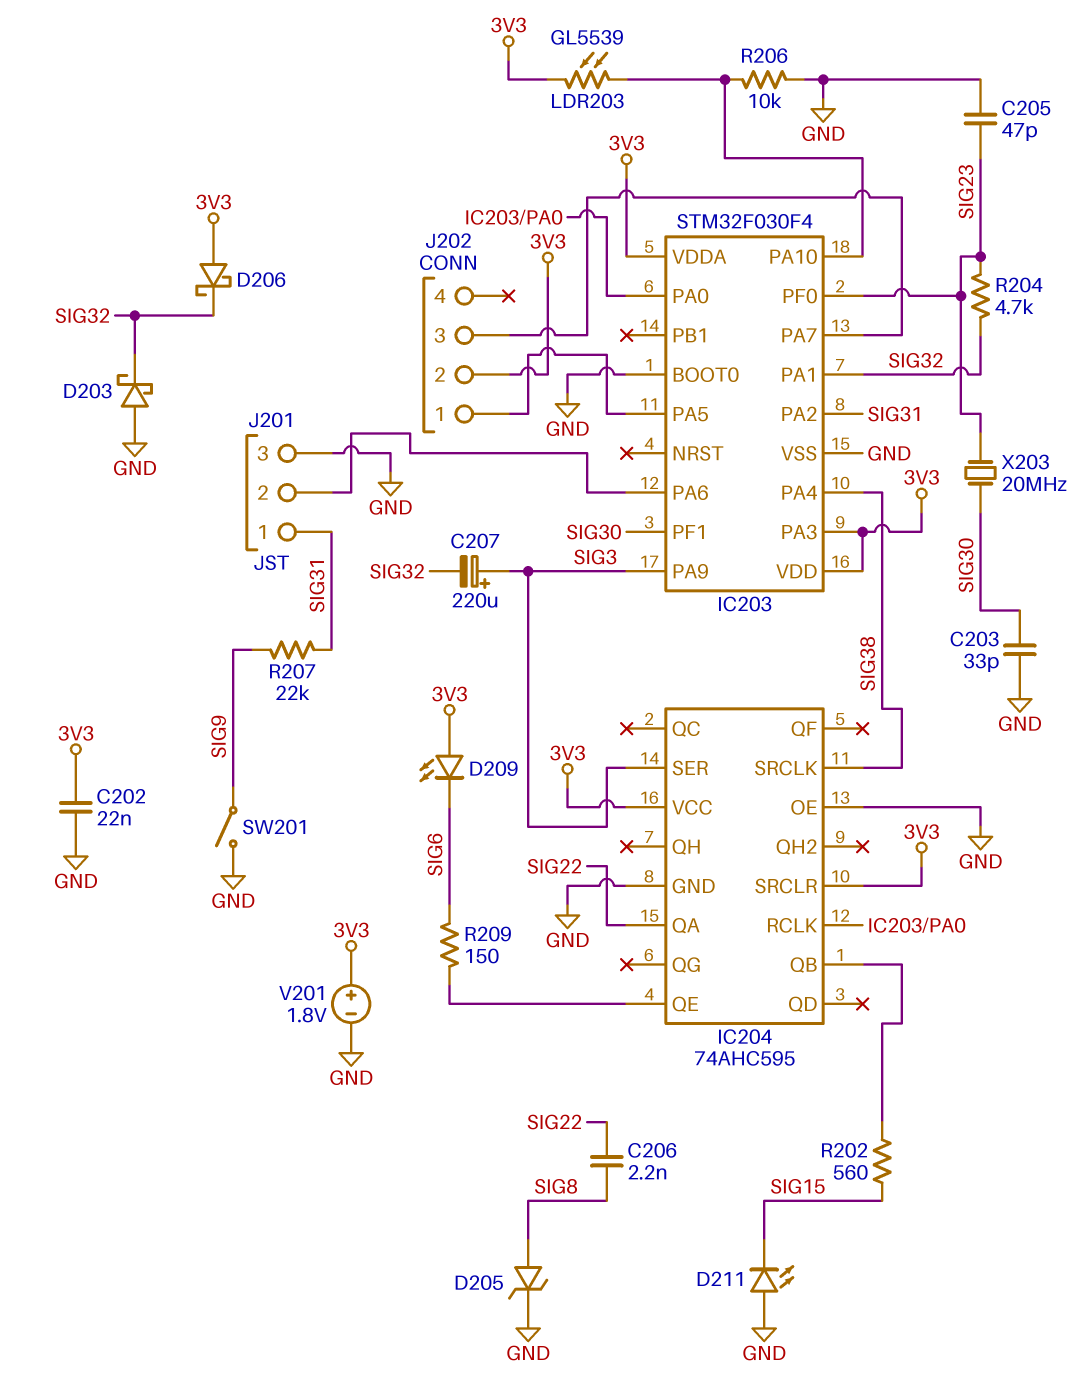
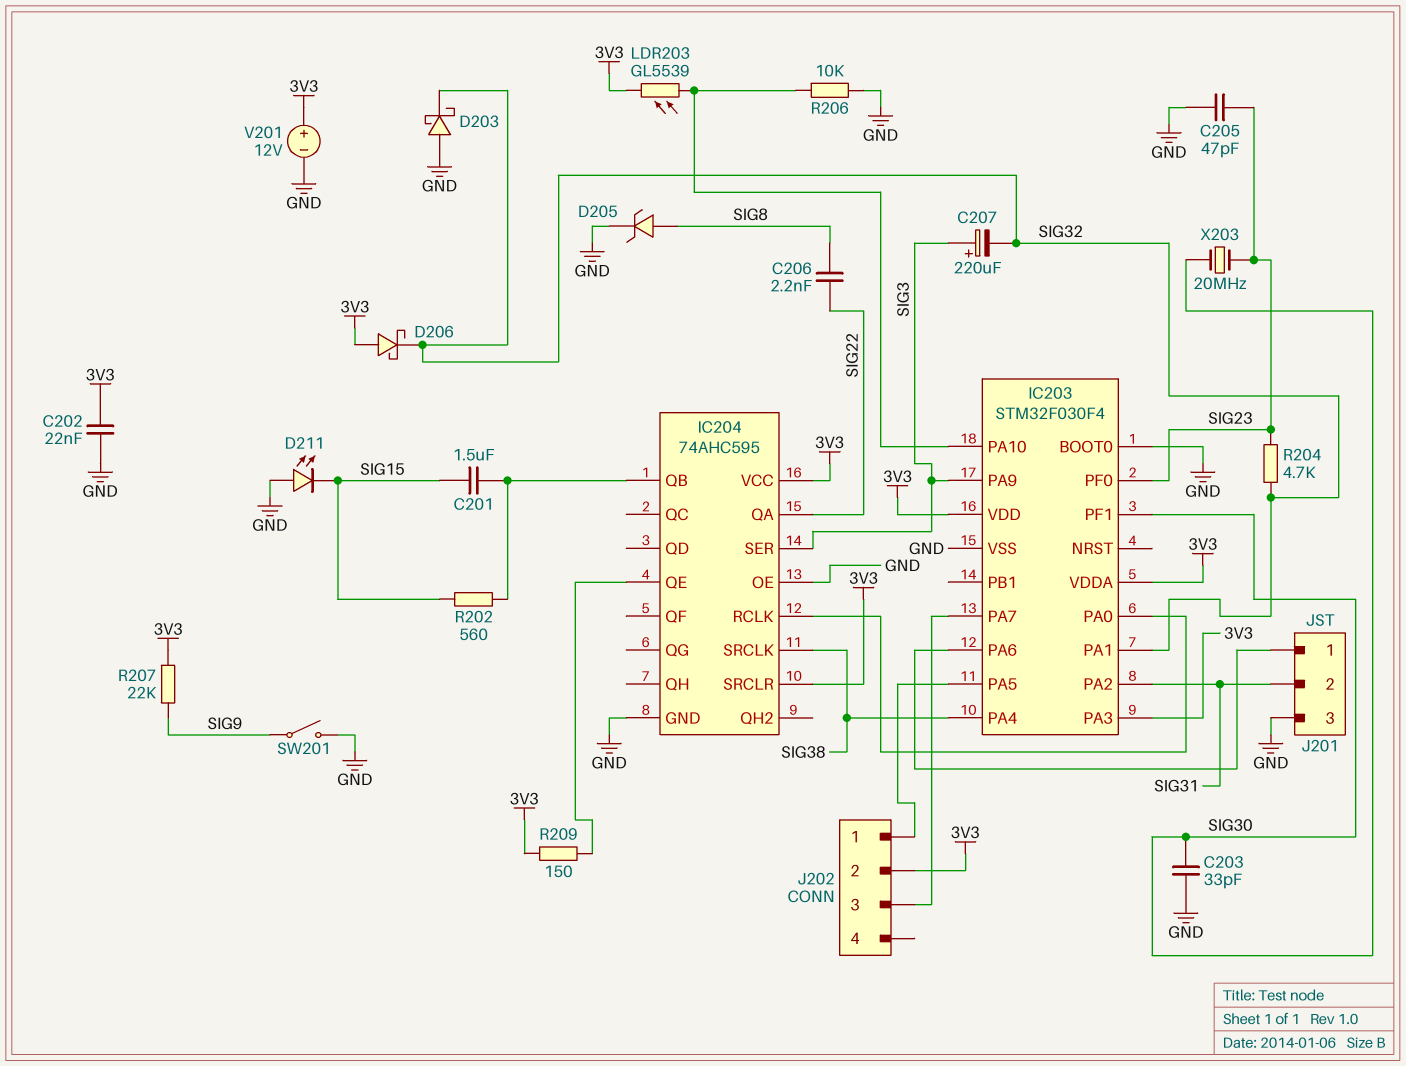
C201: none -> 1.5uF (IC204/QB, SIG15)
D209: LED (A 3V3, K SIG6) -> none
J201 pin 1: SIG31 -> IC203/PA6
J201 pin 2: IC203/PA6 -> SIG31
R207: 22k (SIG9, SIG31) -> 22k (3V3, SIG9)
R209: 150 (IC204/QE, SIG6) -> 150 (3V3, IC204/QE)
V201: 1.8V (plus 3V3, minus GND) -> 12V (plus 3V3, minus GND)

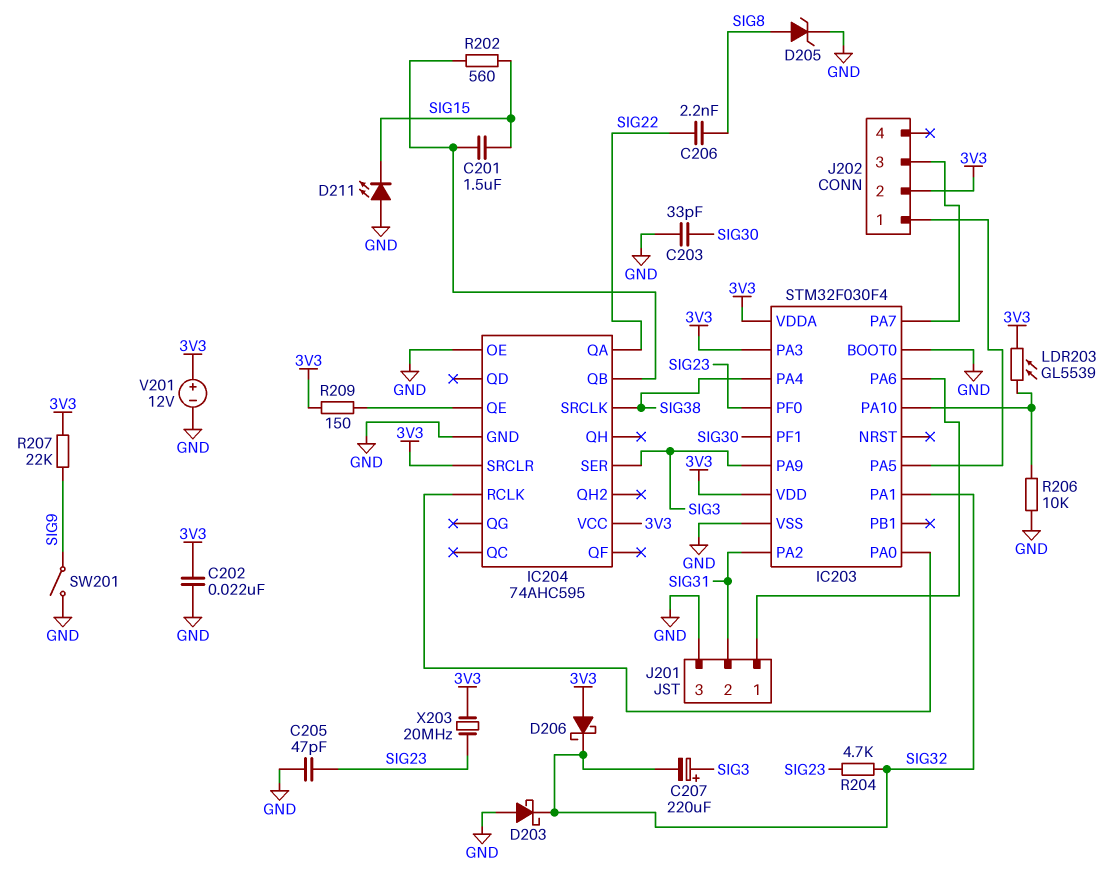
X203: 20MHz (SIG23, SIG30) -> 20MHz (3V3, SIG23)

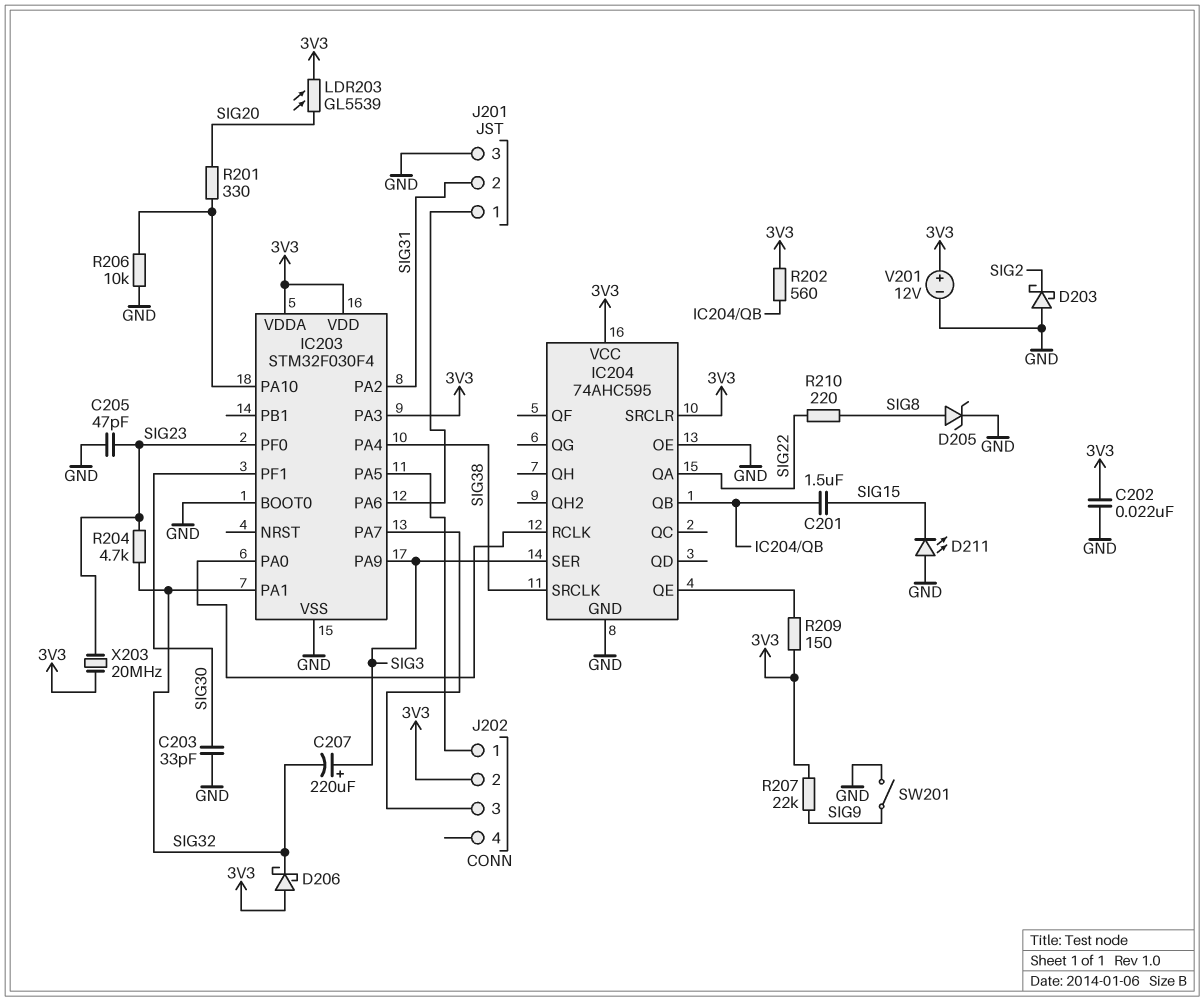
C206: 2.2nF (SIG8, SIG22) -> none
D203: schottky (A GND, K SIG32) -> schottky (A GND, K SIG2)
LDR203: GL5539 (3V3, IC203/PA10) -> GL5539 (3V3, SIG20)
R201: none -> 330 (IC203/PA10, SIG20)
R202: 560 (IC204/QB, SIG15) -> 560 (3V3, IC204/QB)
R210: none -> 220 (SIG8, SIG22)

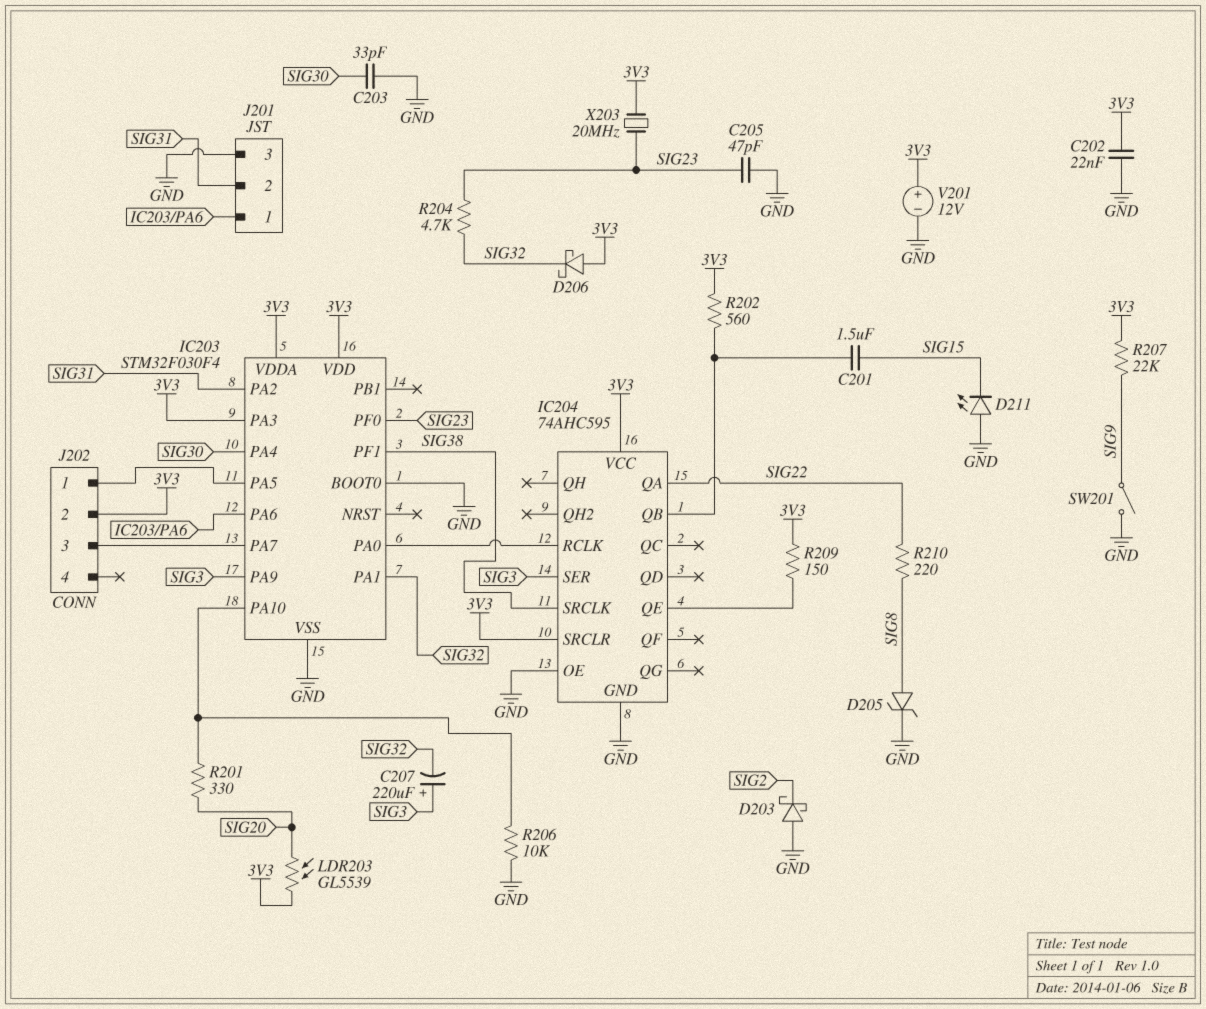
IC203 pin PA4: SIG38 -> SIG30
IC203 pin PF1: SIG30 -> SIG38

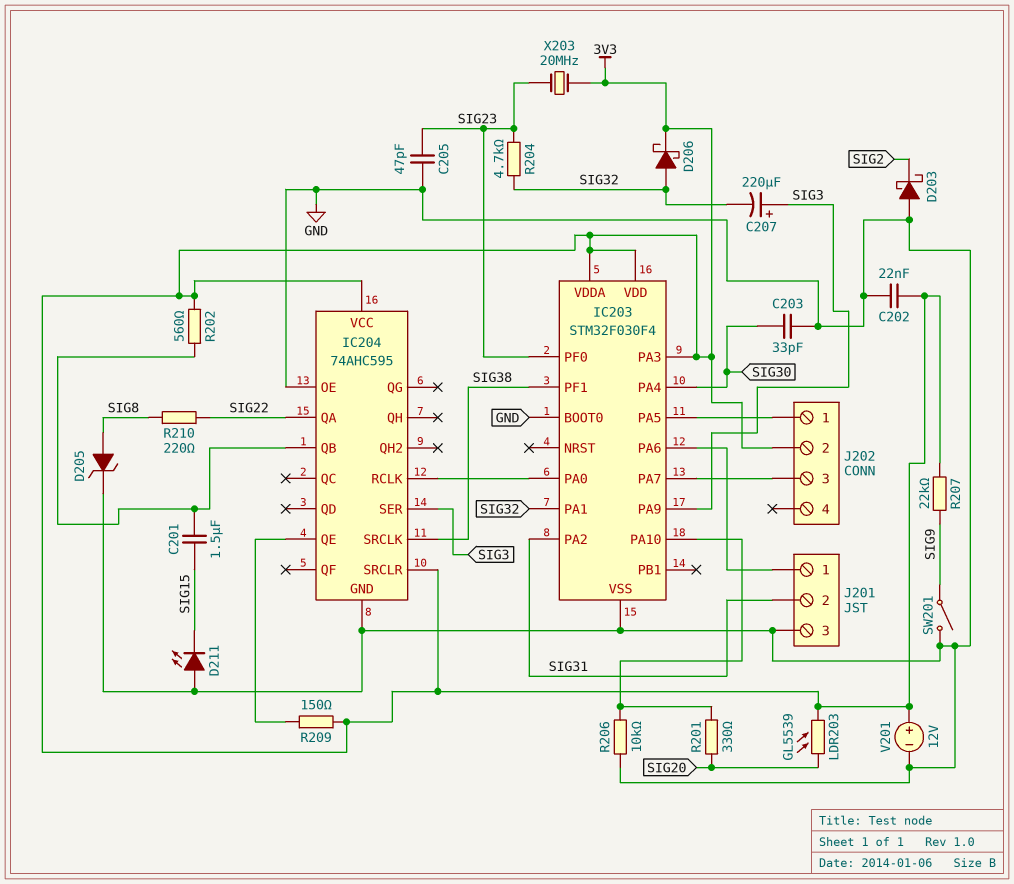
D206: schottky (A 3V3, K SIG32) -> schottky (A SIG32, K 3V3)

